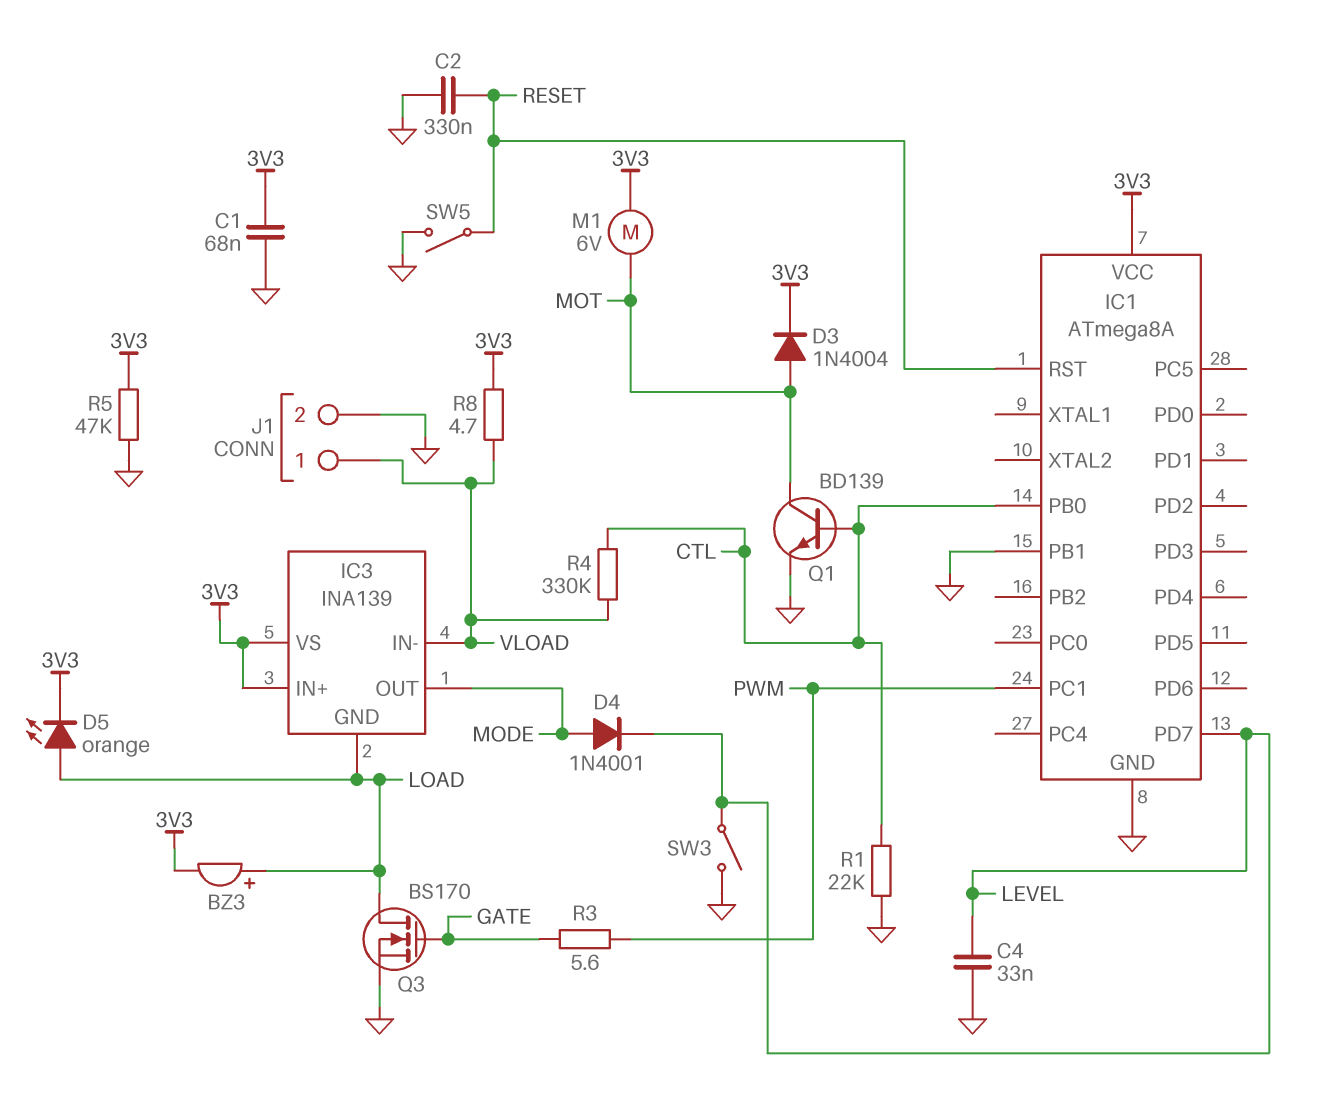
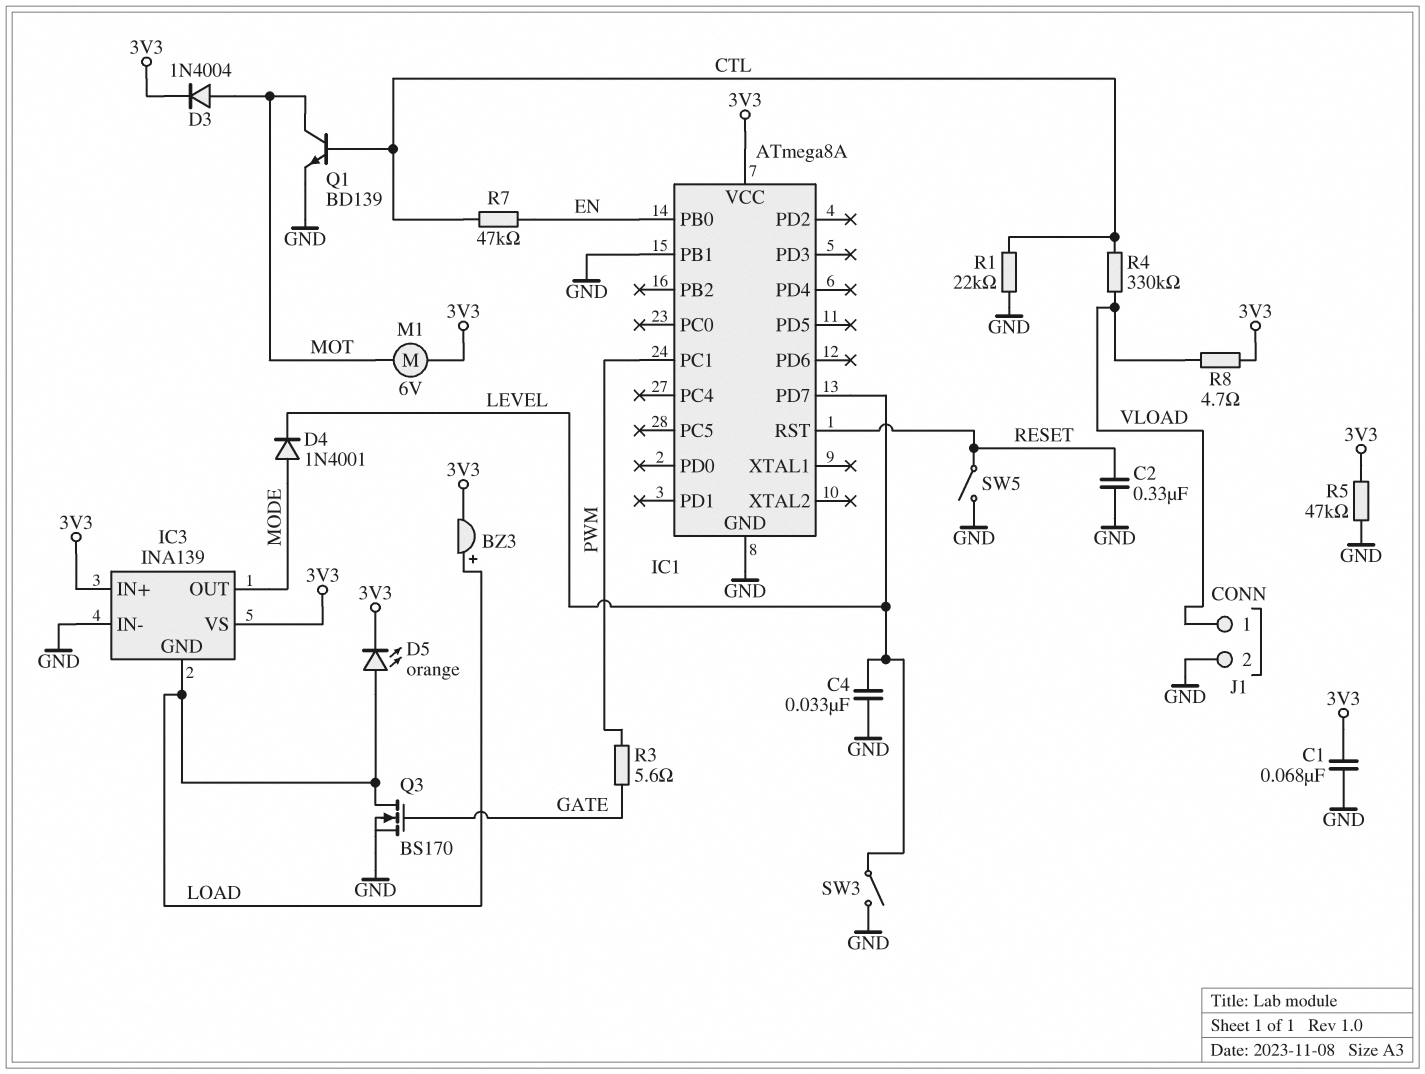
IC1 pin PB0: CTL -> EN
IC3 pin IN-: VLOAD -> GND
R7: none -> 47k (CTL, EN)

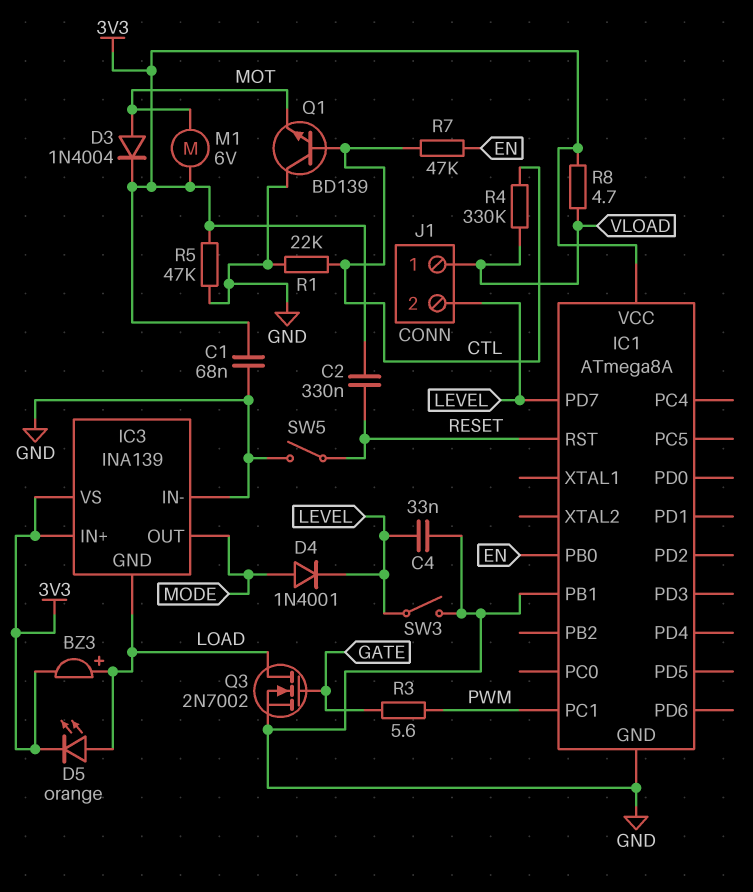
C2: 330nF (GND, RESET) -> 330nF (3V3, RESET)
J1 pin 2: GND -> LEVEL
Q1: NPN BD139 (B CTL, C MOT, E GND) -> NPN BD139 (B CTL, C GND, E MOT)
Q3: NMOS BS170 (G GATE, D LOAD, S GND) -> NMOS 2N7002 (G GATE, D LOAD, S GND)

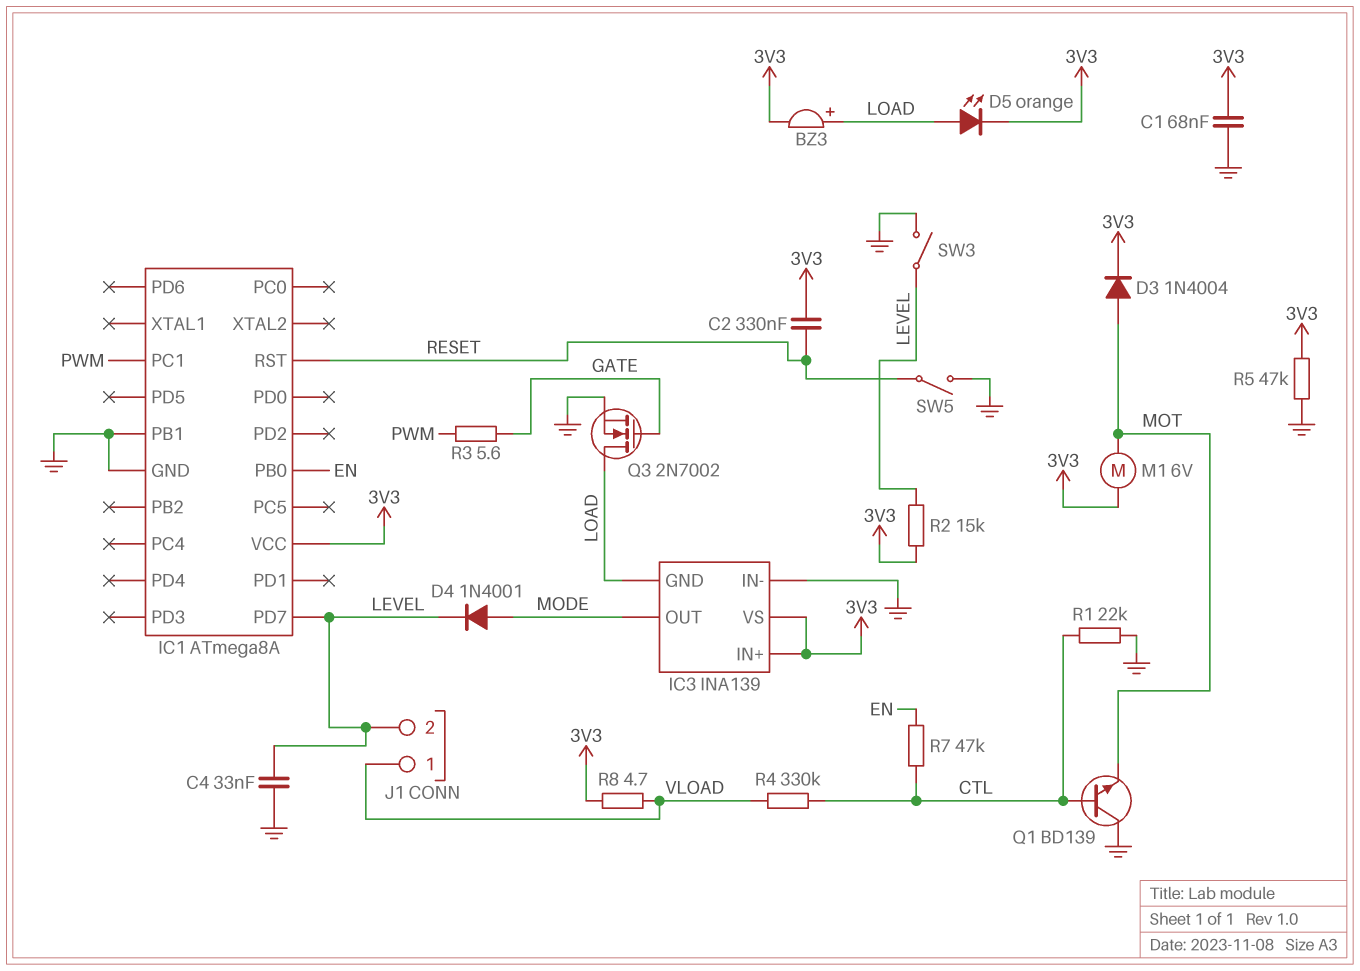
R2: none -> 15k (3V3, LEVEL)

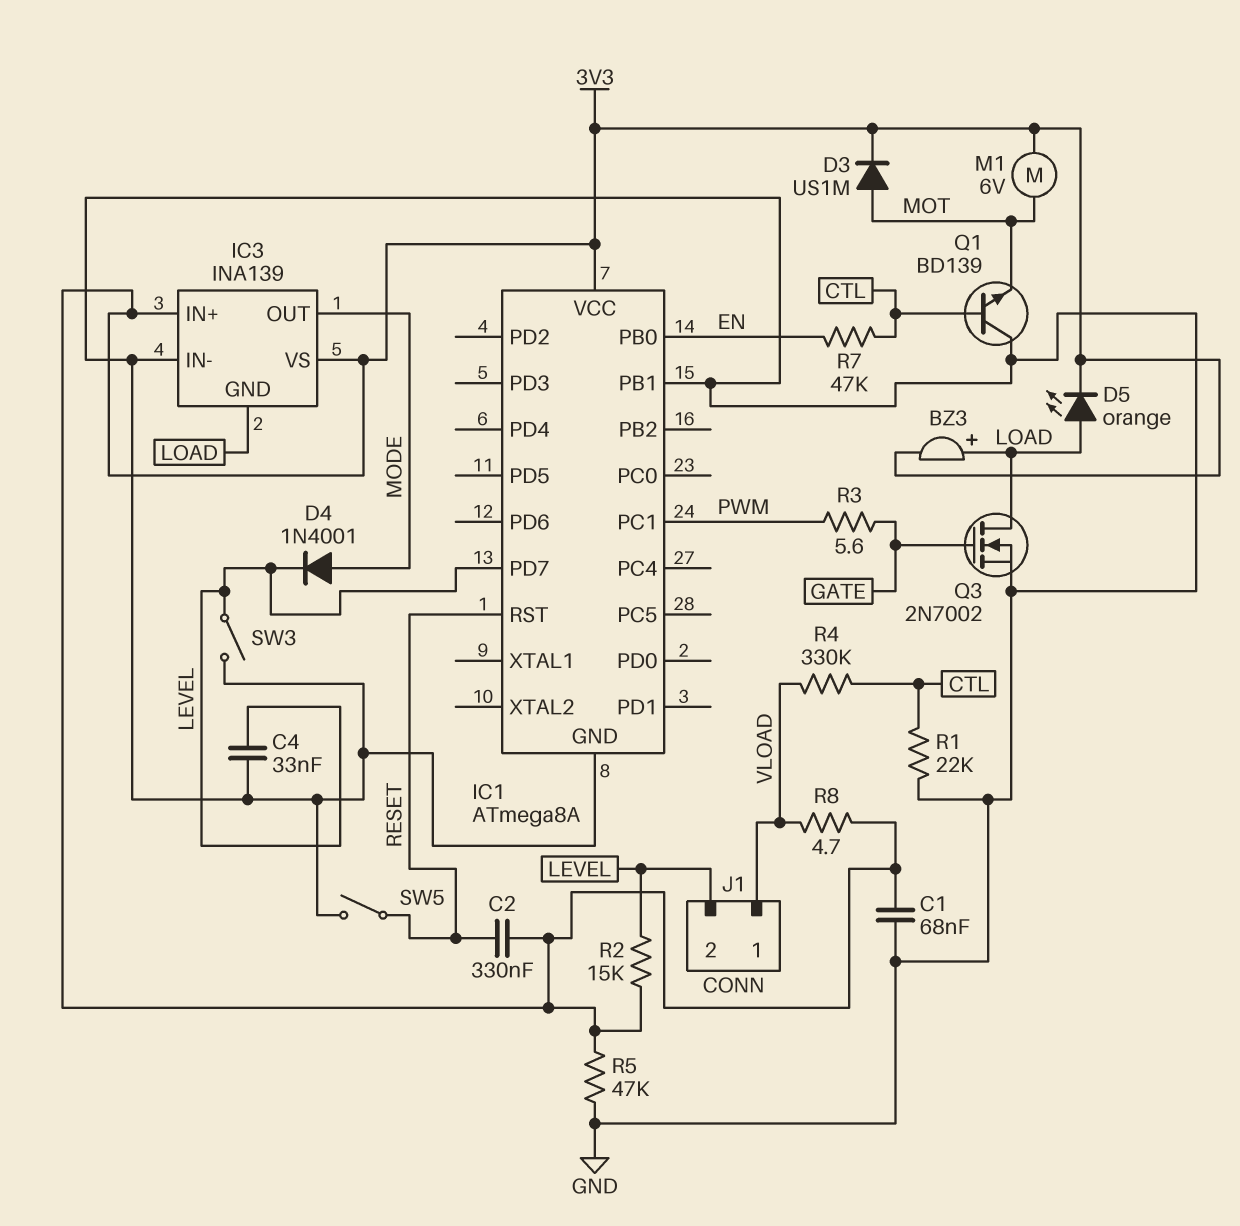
D3: diode 1N4004 (A MOT, K 3V3) -> diode US1M (A MOT, K 3V3)

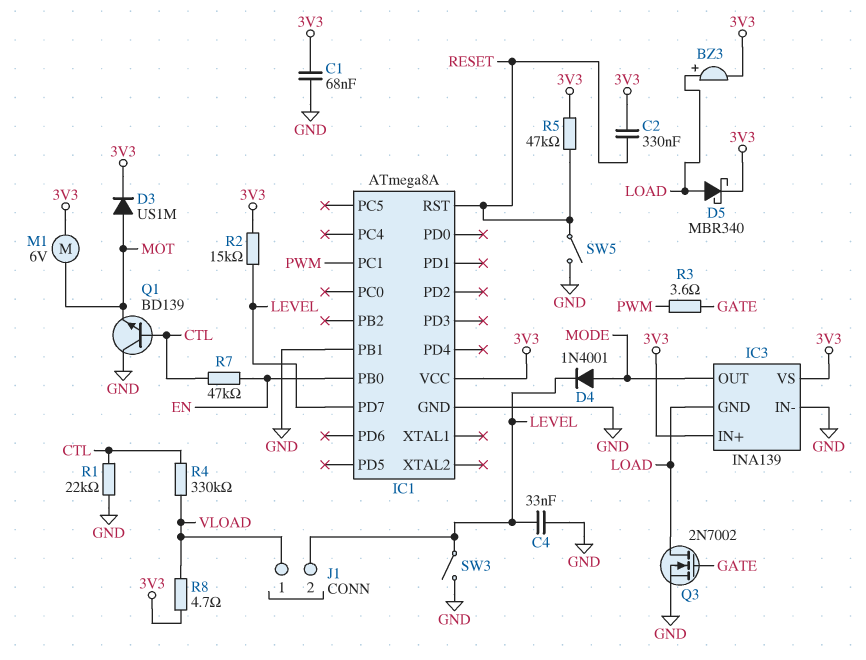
D5: LED orange (A LOAD, K 3V3) -> schottky MBR340 (A LOAD, K 3V3)
R3: 5.6 (GATE, PWM) -> 3.6 (GATE, PWM)
R5: 47k (3V3, GND) -> 47k (3V3, RESET)

